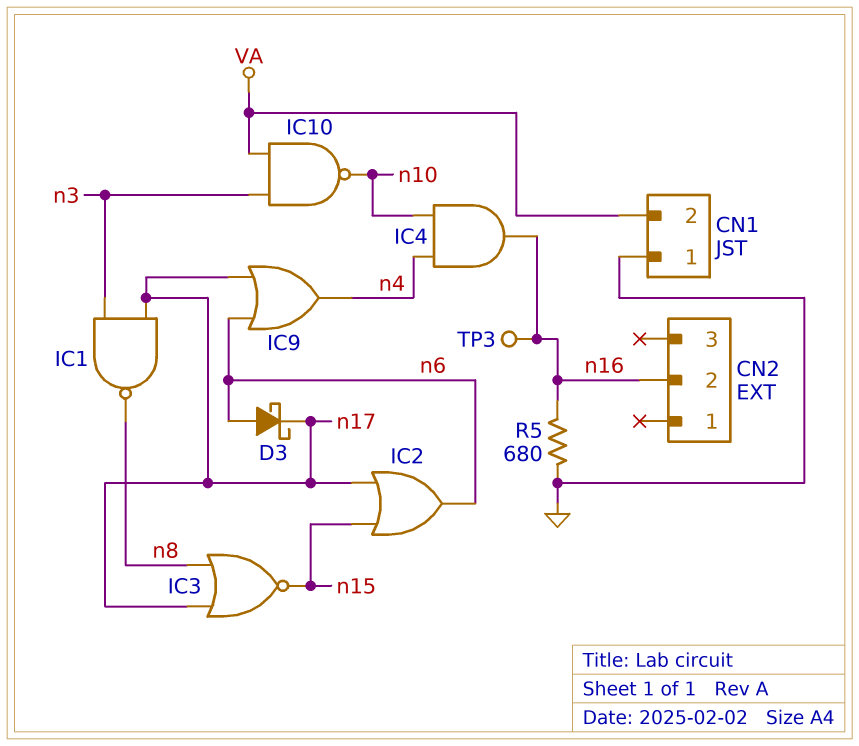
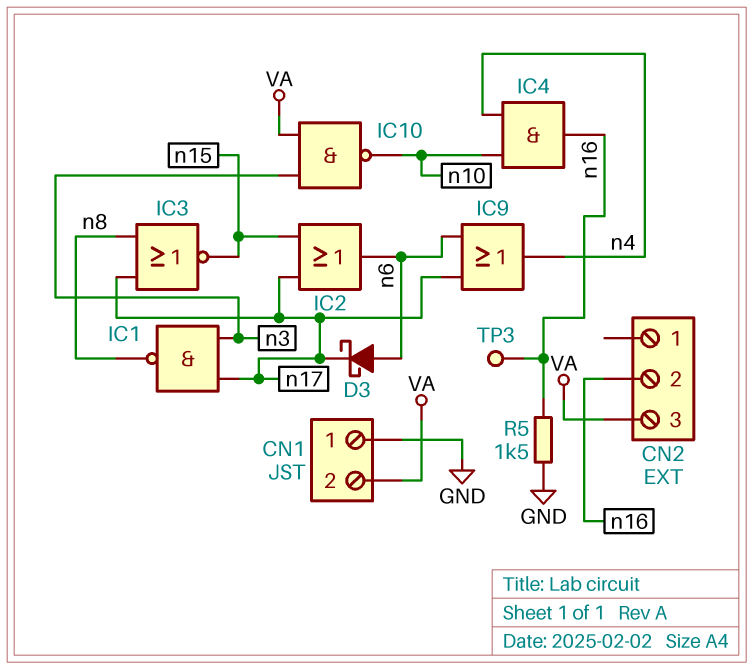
CN2 pin 3: none -> VA
R5: 680 (GND, n16) -> 1.5k (GND, n16)

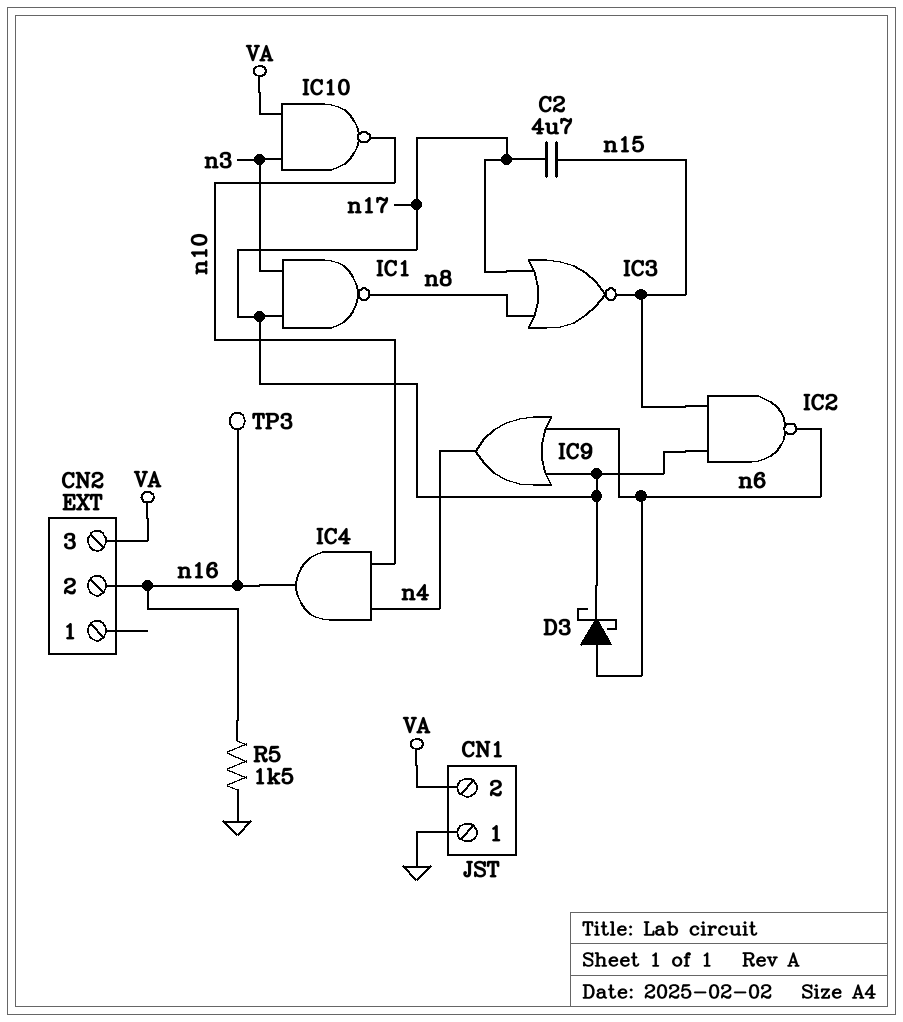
C2: none -> 4.7uF (n15, n17)
IC2: OR (in n15, in n17, out n6) -> NAND (in n15, in n17, out n6)

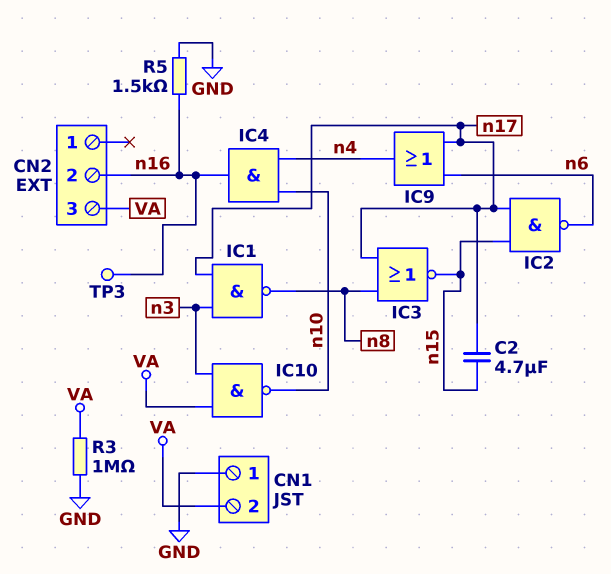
D3: schottky (A n6, K n17) -> none
R3: none -> 1M (GND, VA)

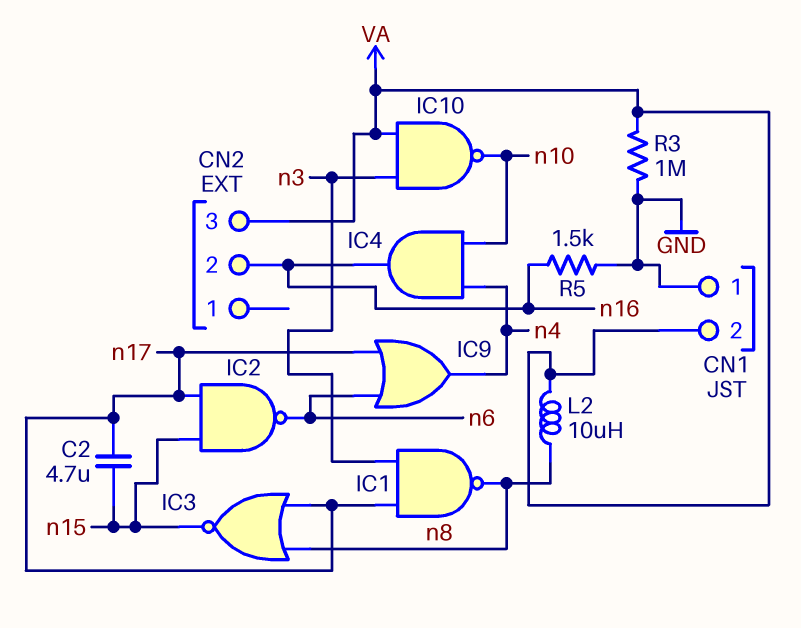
L2: none -> 10uH (VA, n8)
TP3: test point (n16) -> none

